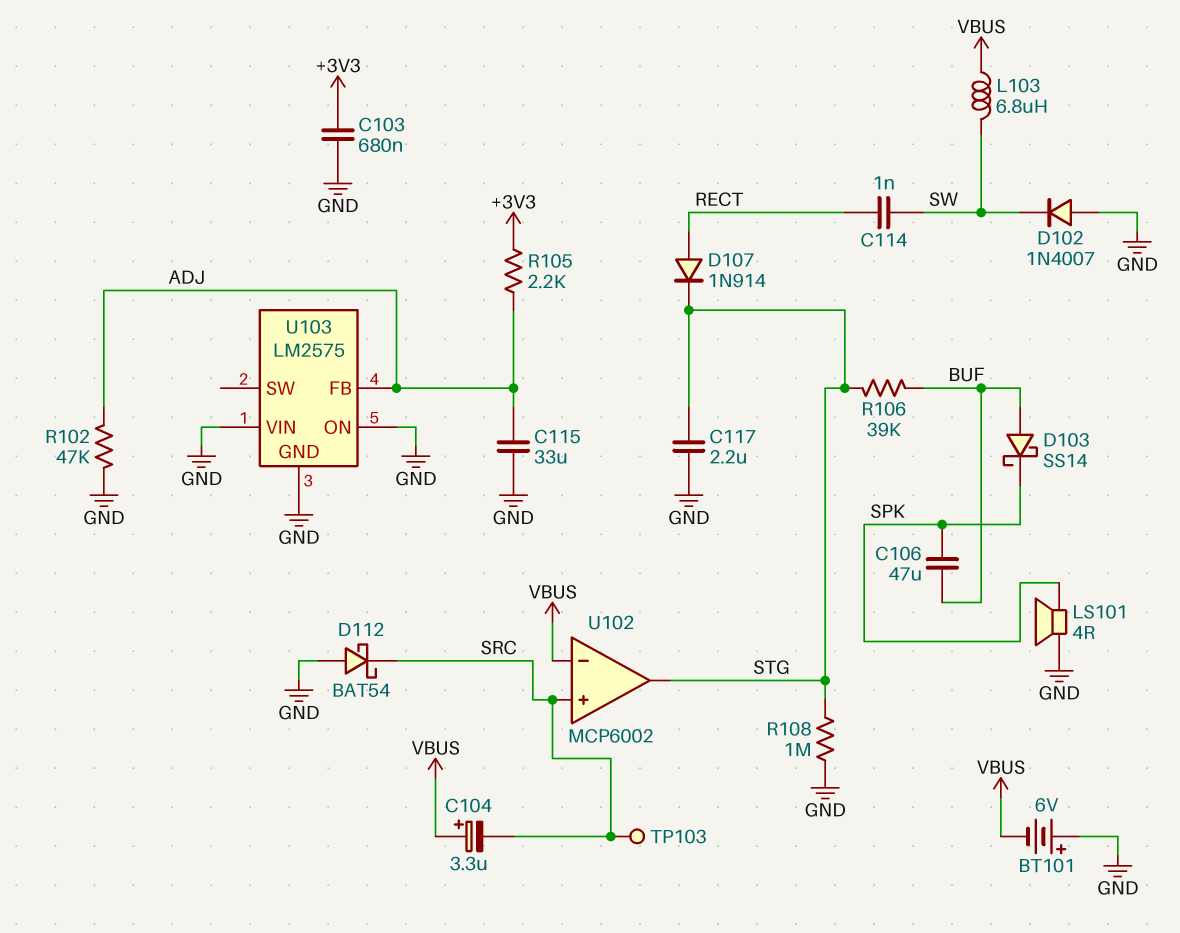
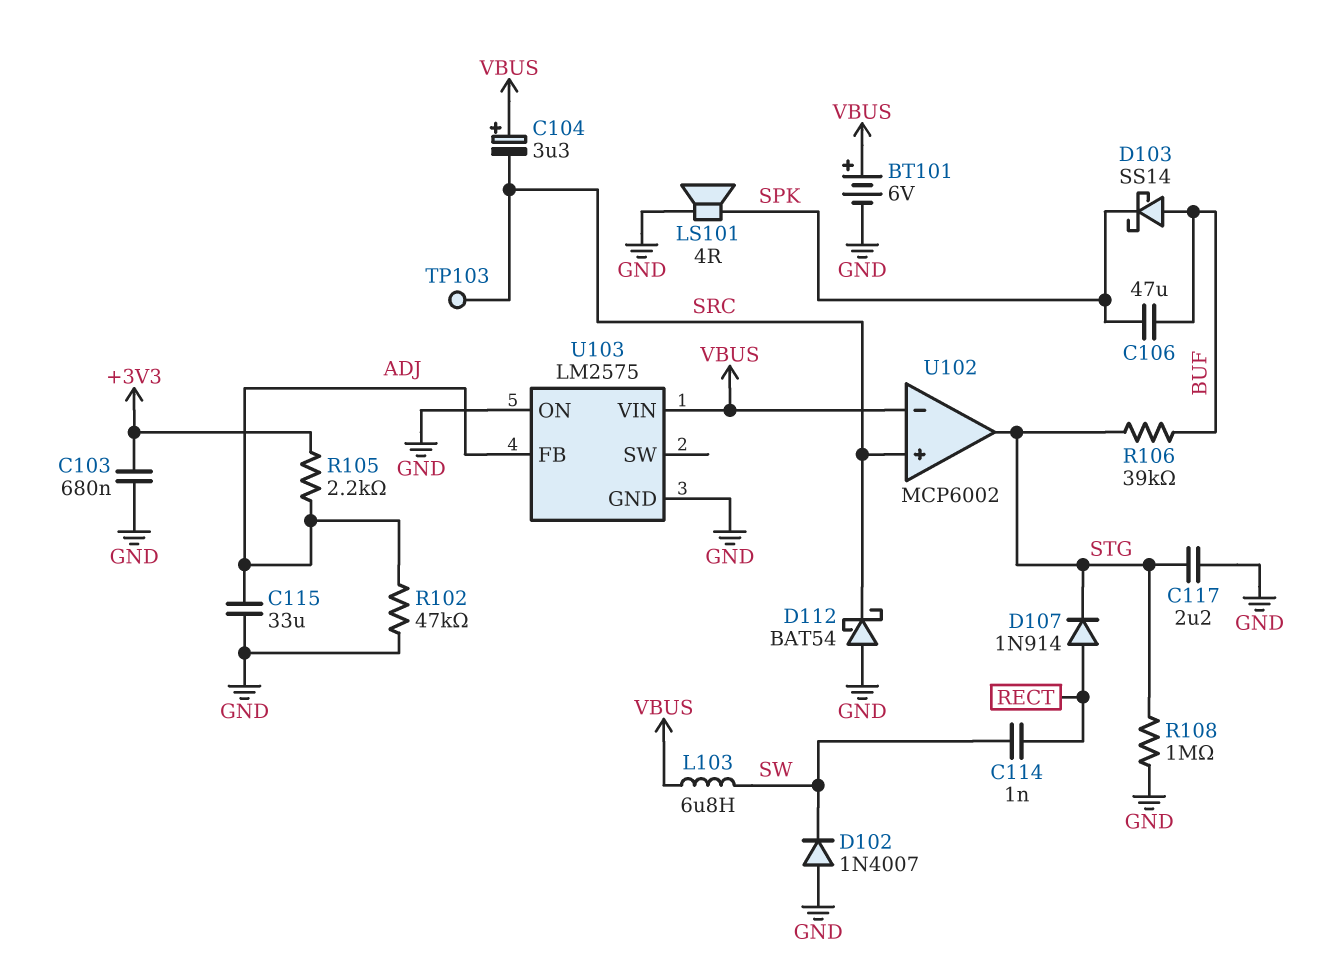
BT101: 6V (plus GND, minus VBUS) -> 6V (plus VBUS, minus GND)
U103 pin VIN: GND -> VBUS

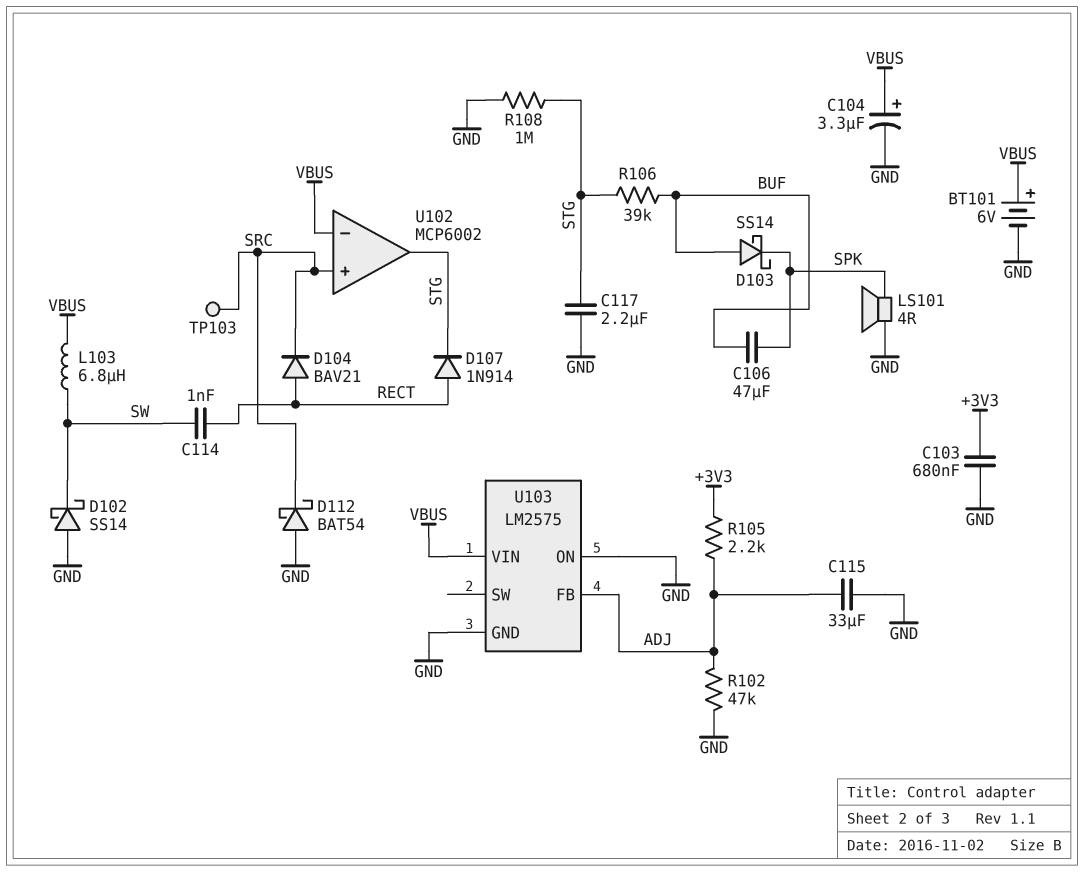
C104: 3.3uF (plus VBUS, minus SRC) -> 3.3uF (plus VBUS, minus GND)
D102: diode 1N4007 (A GND, K SW) -> schottky SS14 (A GND, K SW)
D104: none -> diode BAV21 (A RECT, K SRC)

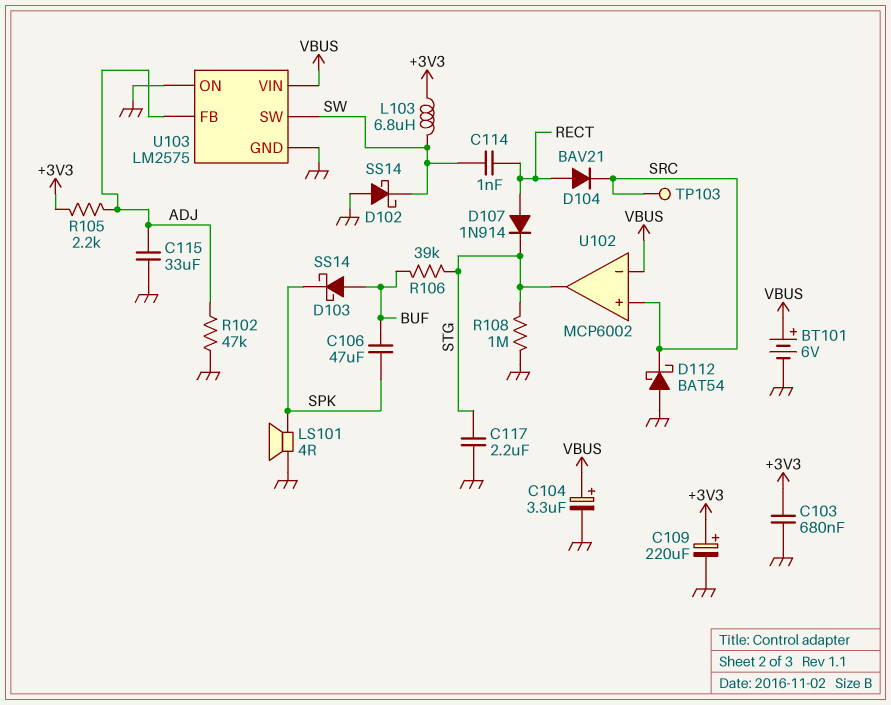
C109: none -> 220uF (plus +3V3, minus GND)
L103: 6.8uH (SW, VBUS) -> 6.8uH (+3V3, SW)
U103 pin SW: none -> SW

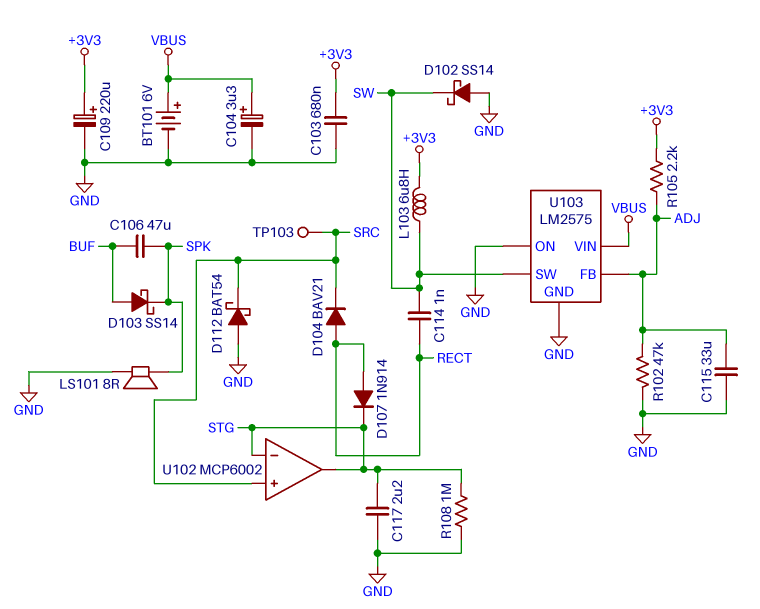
LS101: speaker 4R (GND, SPK) -> speaker 8R (GND, SPK)
R106: 39k (BUF, STG) -> none
U102 pin in-: VBUS -> STG

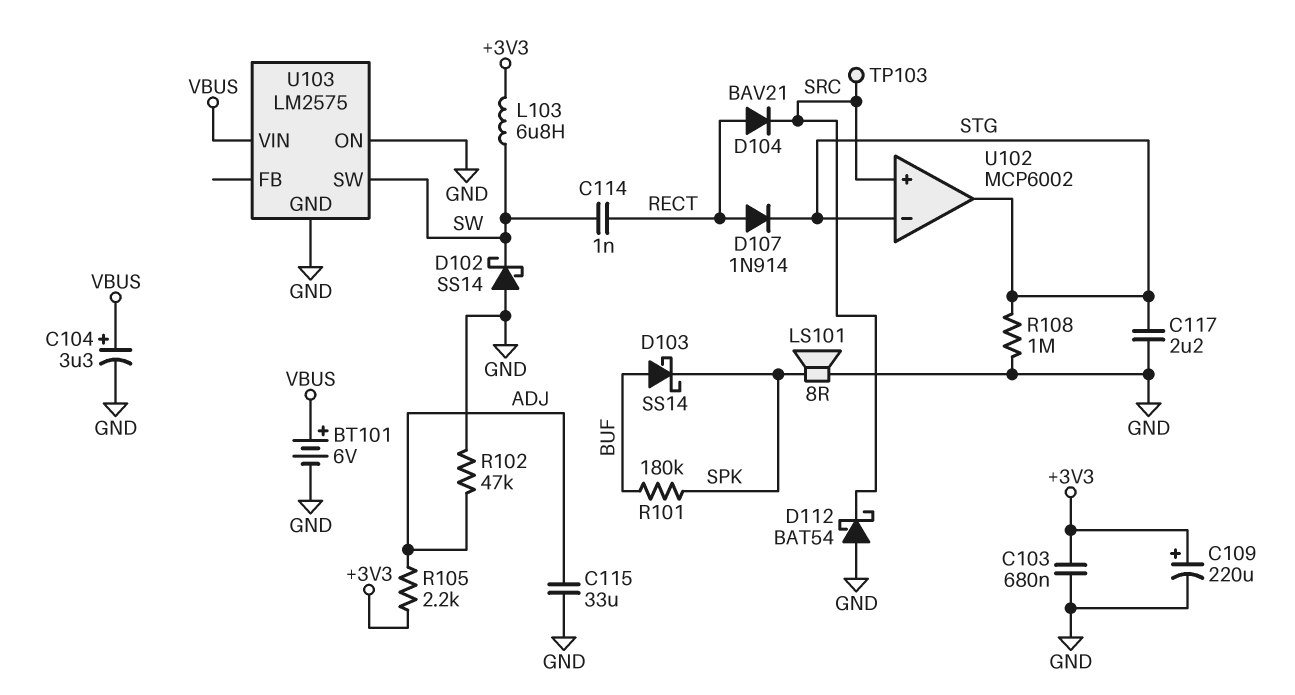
C106: 47uF (BUF, SPK) -> none
R101: none -> 180k (BUF, SPK)
U103 pin FB: ADJ -> none

